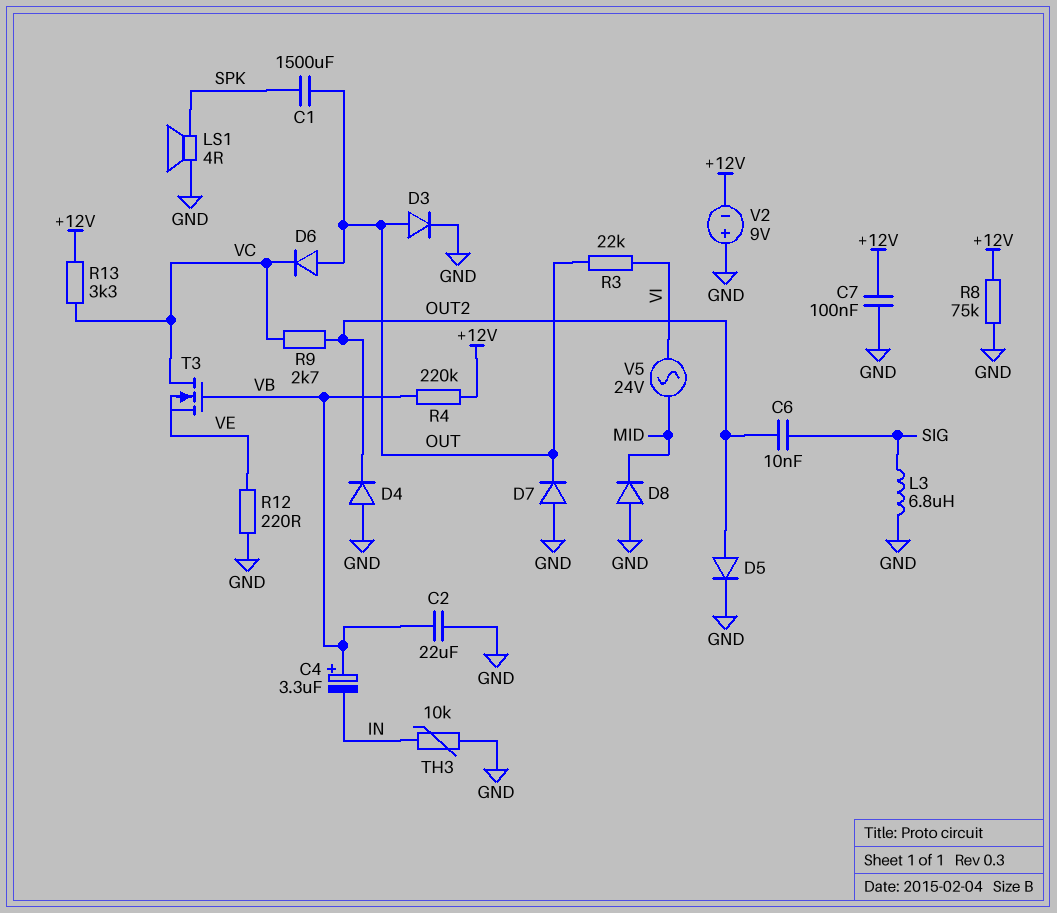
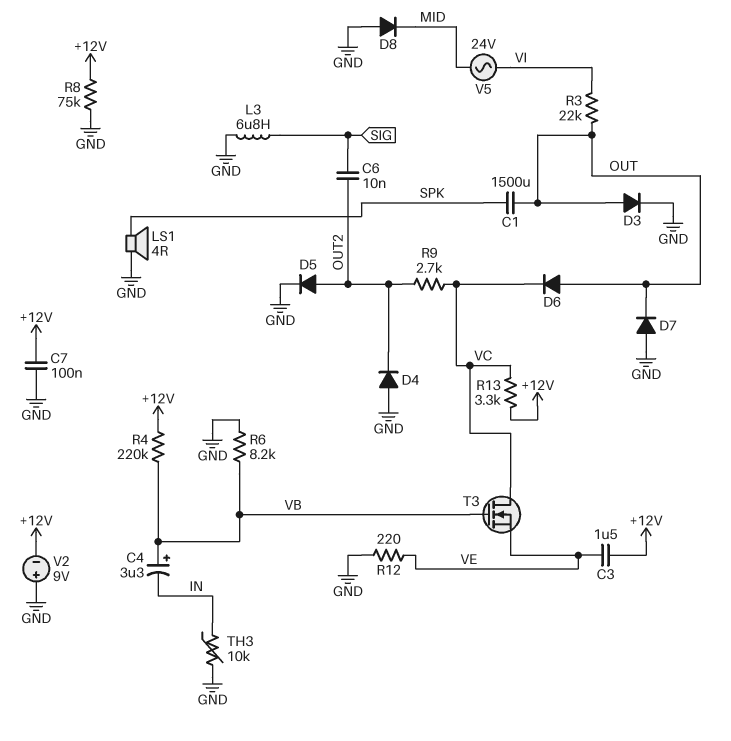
C2: 22uF (GND, VB) -> none
C3: none -> 1.5uF (+12V, VE)
R6: none -> 8.2k (GND, VB)

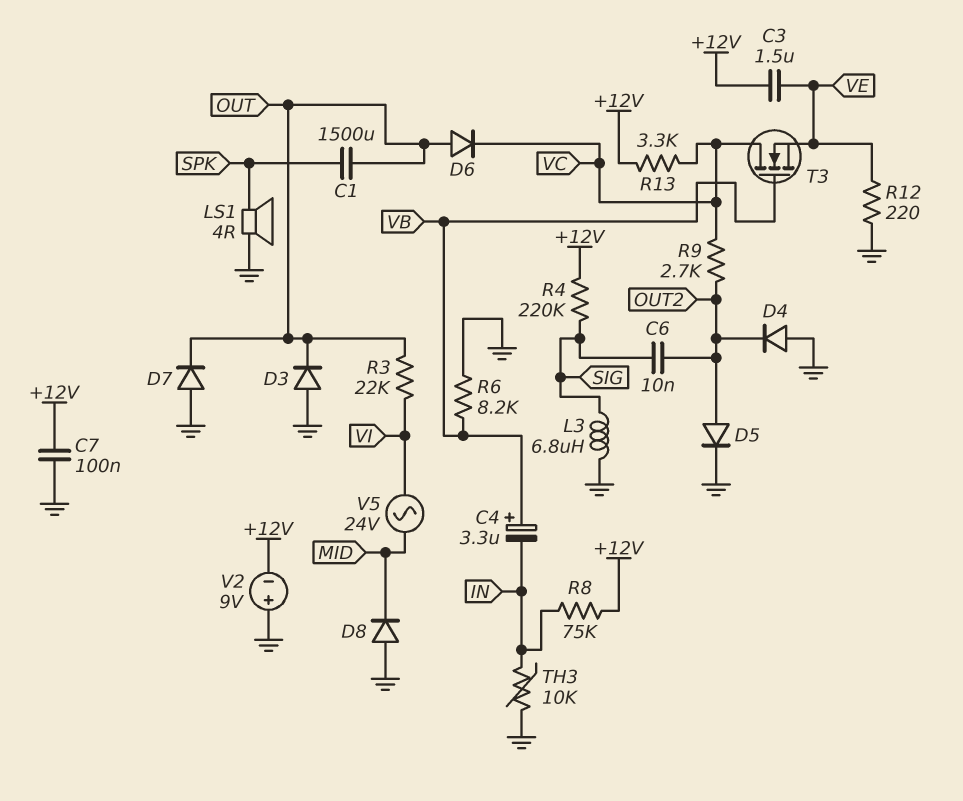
D3: diode (A OUT, K GND) -> diode (A GND, K OUT)
R4: 220k (+12V, VB) -> 220k (+12V, SIG)
R8: 75k (+12V, GND) -> 75k (+12V, IN)

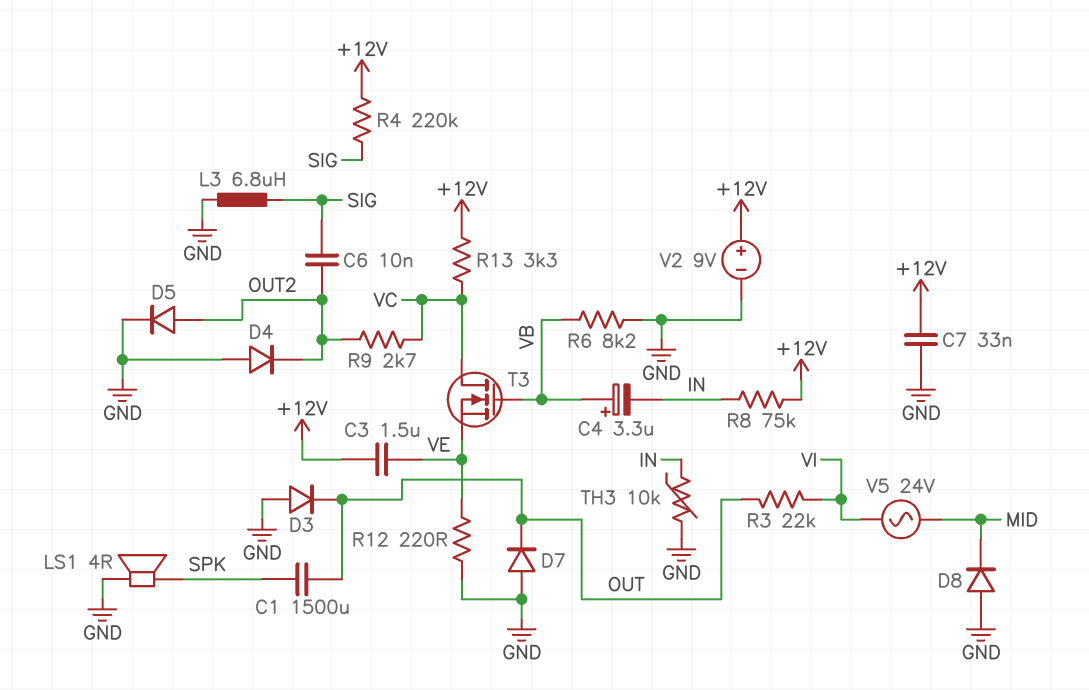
C7: 100nF (+12V, GND) -> 33nF (+12V, GND)
D6: diode (A OUT, K VC) -> none
V2: 9V (plus GND, minus +12V) -> 9V (plus +12V, minus GND)

